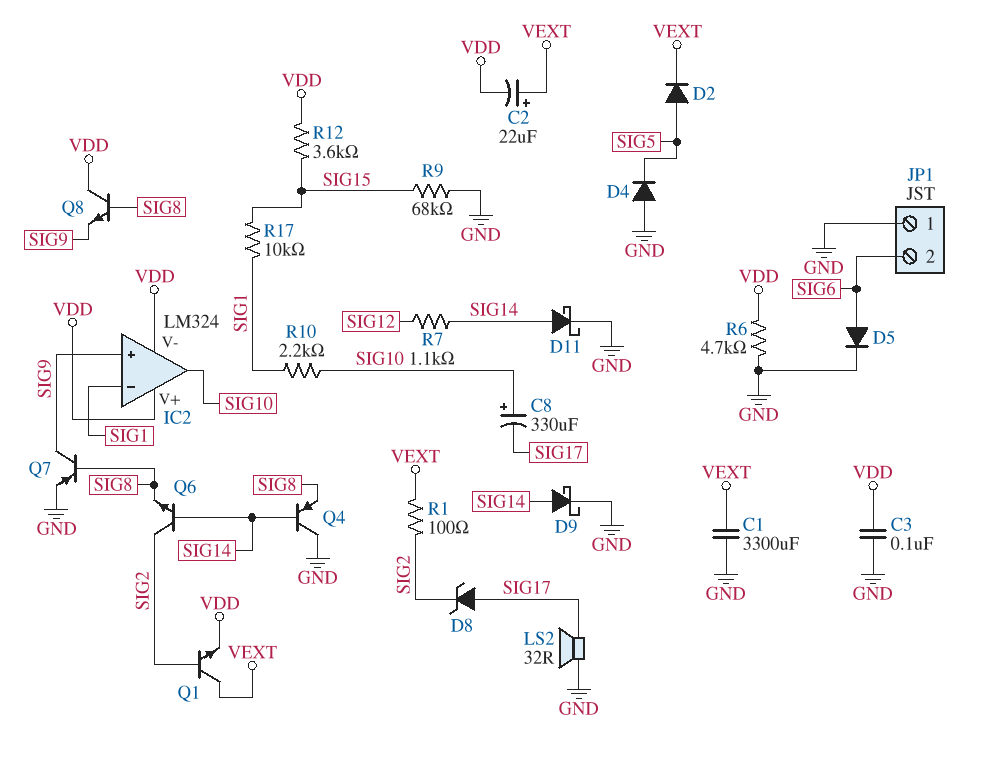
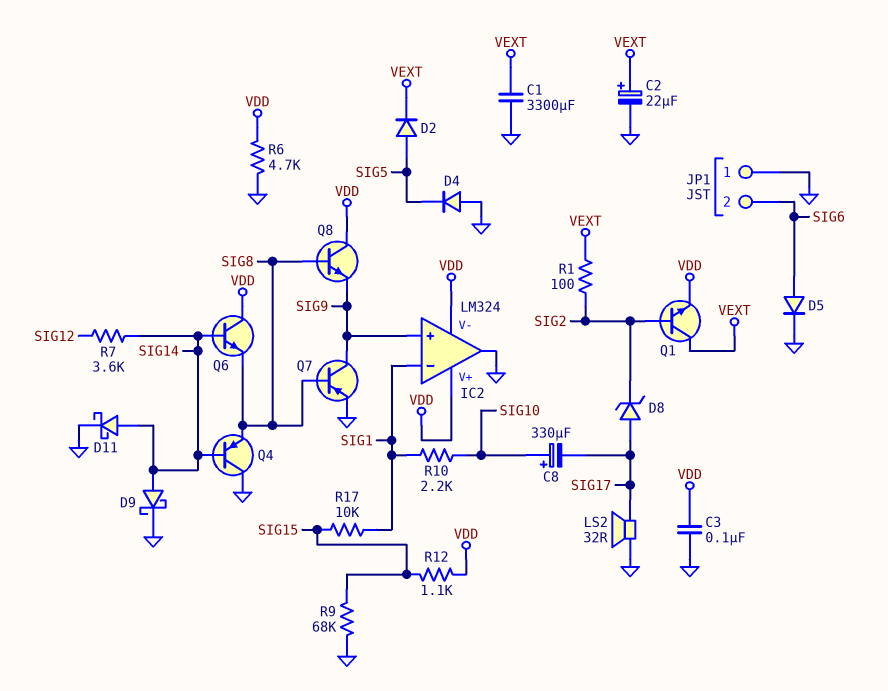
C2: 22uF (plus VEXT, minus VDD) -> 22uF (plus VEXT, minus GND)
IC2 pin out: SIG10 -> GND
Q6: NPN (B SIG14, C SIG2, E SIG8) -> NPN (B SIG14, C VDD, E SIG8)
R7: 1.1k (SIG12, SIG14) -> 3.6k (SIG12, SIG14)
R12: 3.6k (SIG15, VDD) -> 1.1k (SIG15, VDD)

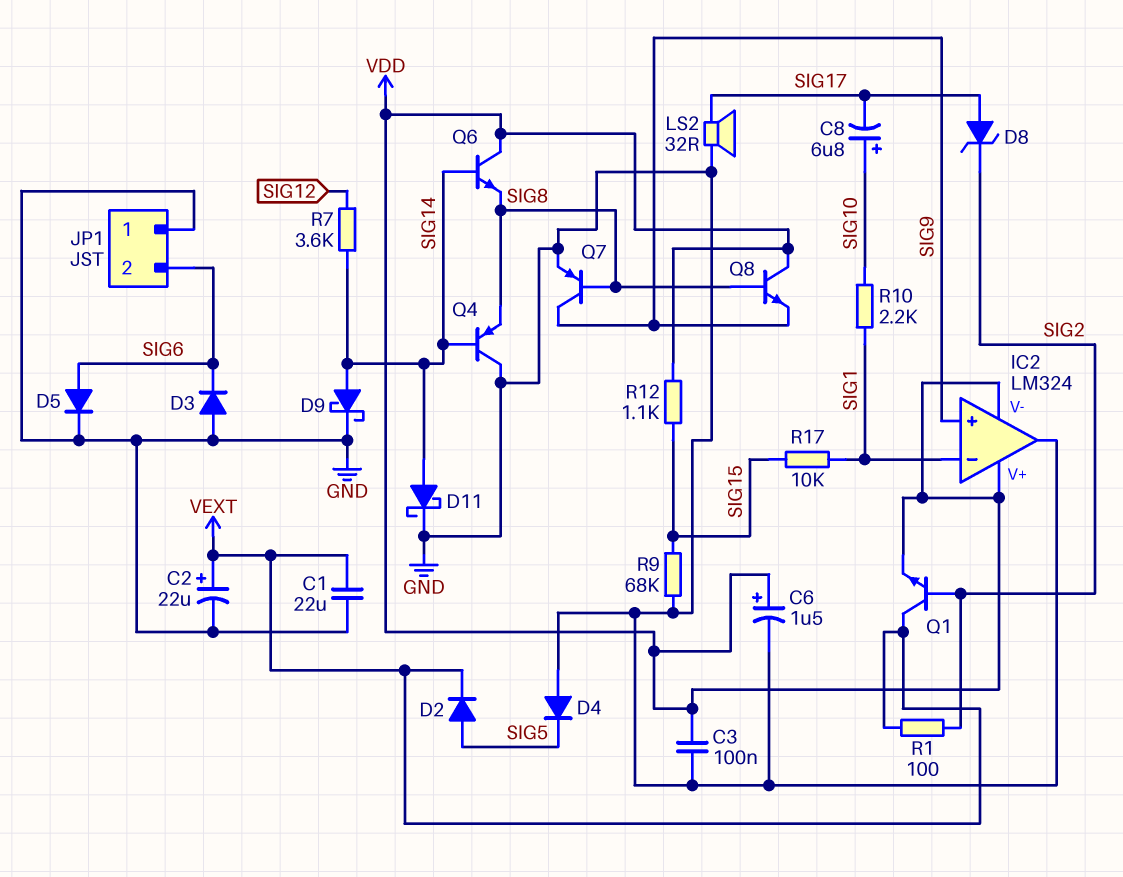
C1: 3300uF (GND, VEXT) -> 22uF (GND, VEXT)
C6: none -> 1.5uF (plus VDD, minus GND)
C8: 330uF (plus SIG10, minus SIG17) -> 6.8uF (plus SIG10, minus SIG17)
D3: none -> diode (A GND, K SIG6)
R6: 4.7k (GND, VDD) -> none

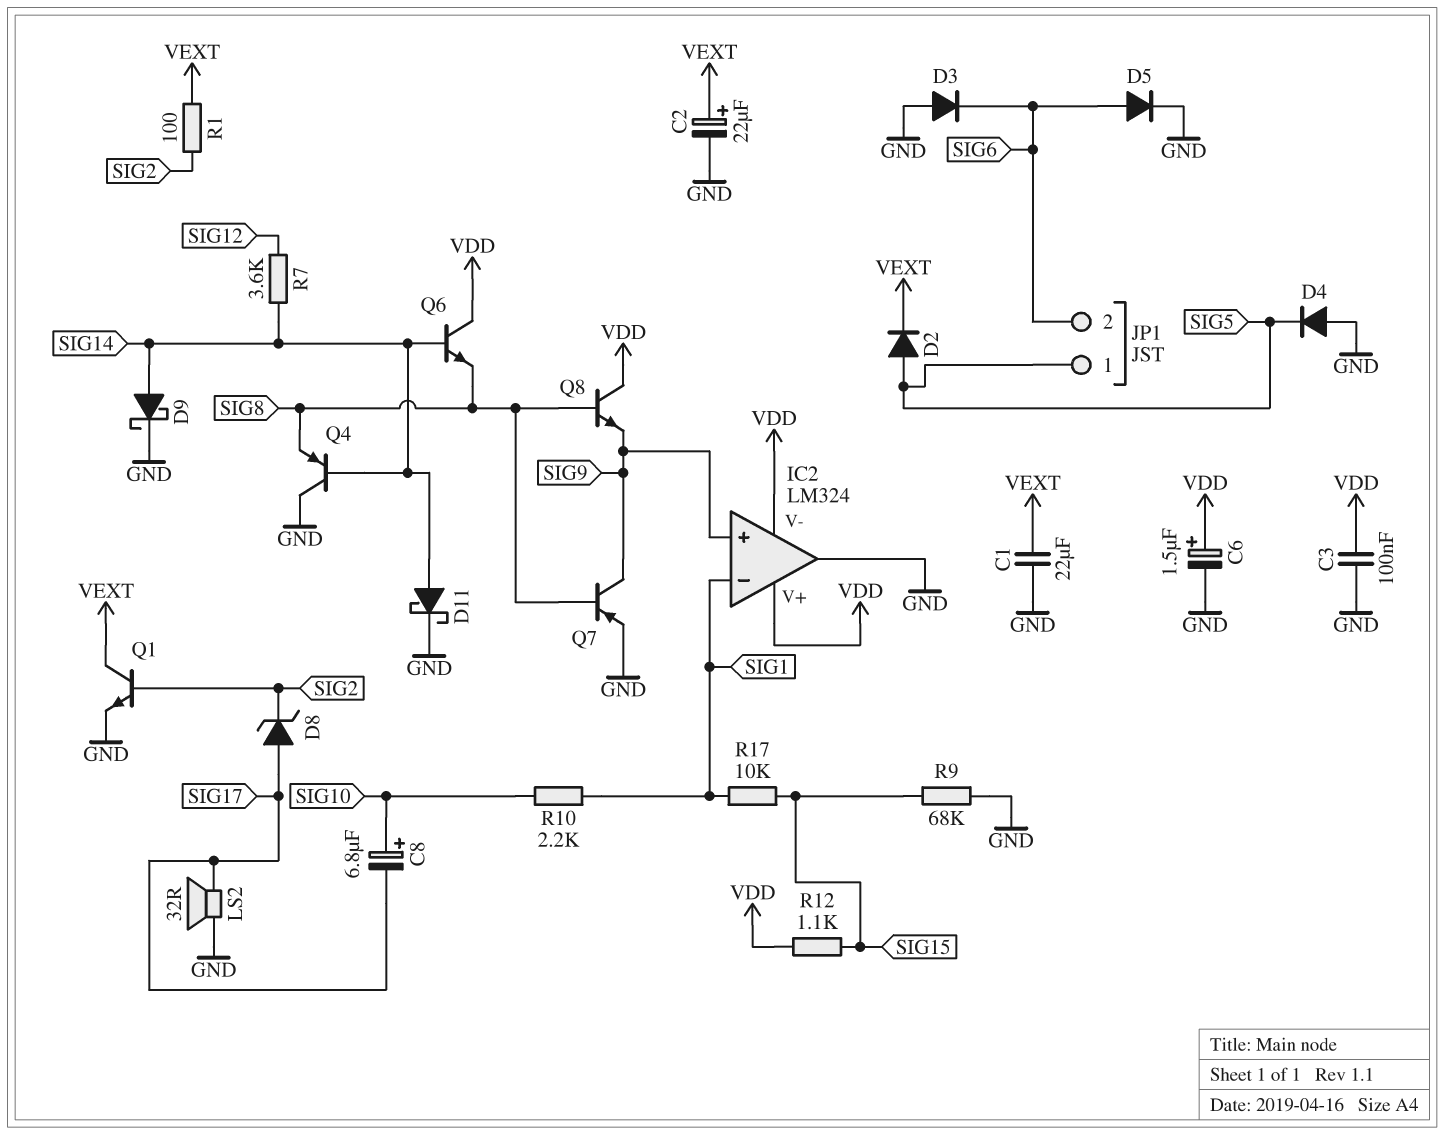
JP1 pin 1: GND -> SIG5
Q1: NPN (B SIG2, C VEXT, E VDD) -> NPN (B SIG2, C VEXT, E GND)

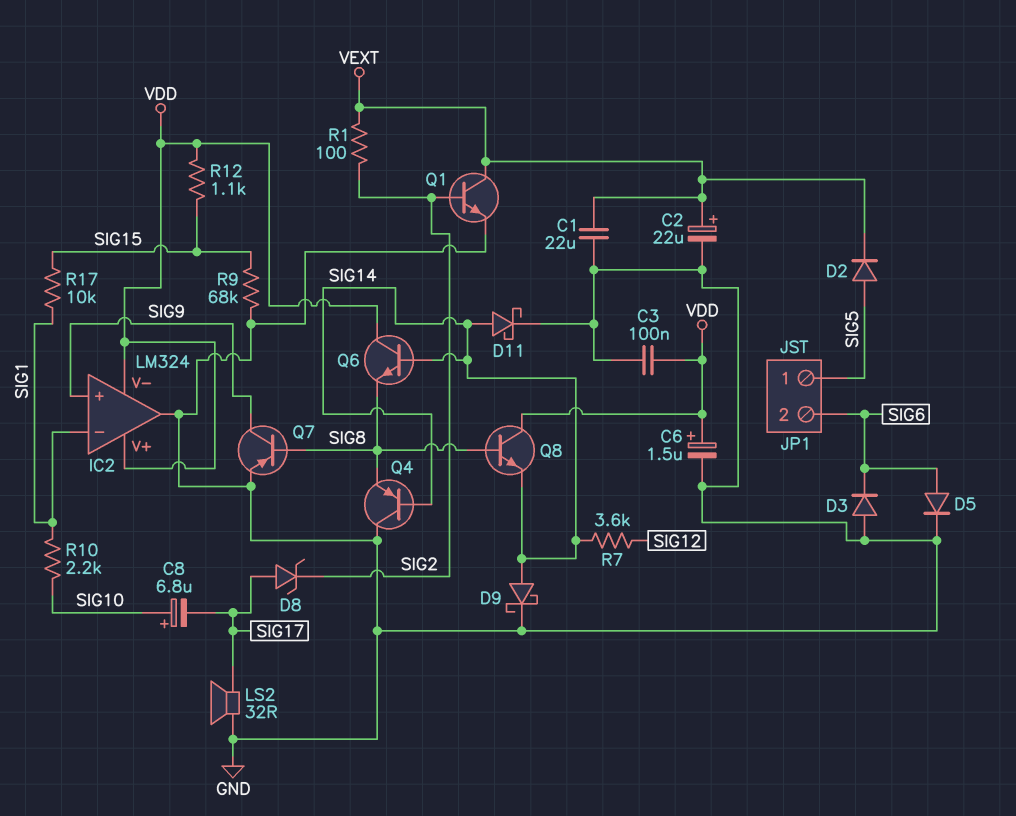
D4: diode (A GND, K SIG5) -> none
Q8: NPN (B SIG8, C VDD, E SIG9) -> NPN (B SIG8, C VDD, E SIG14)

